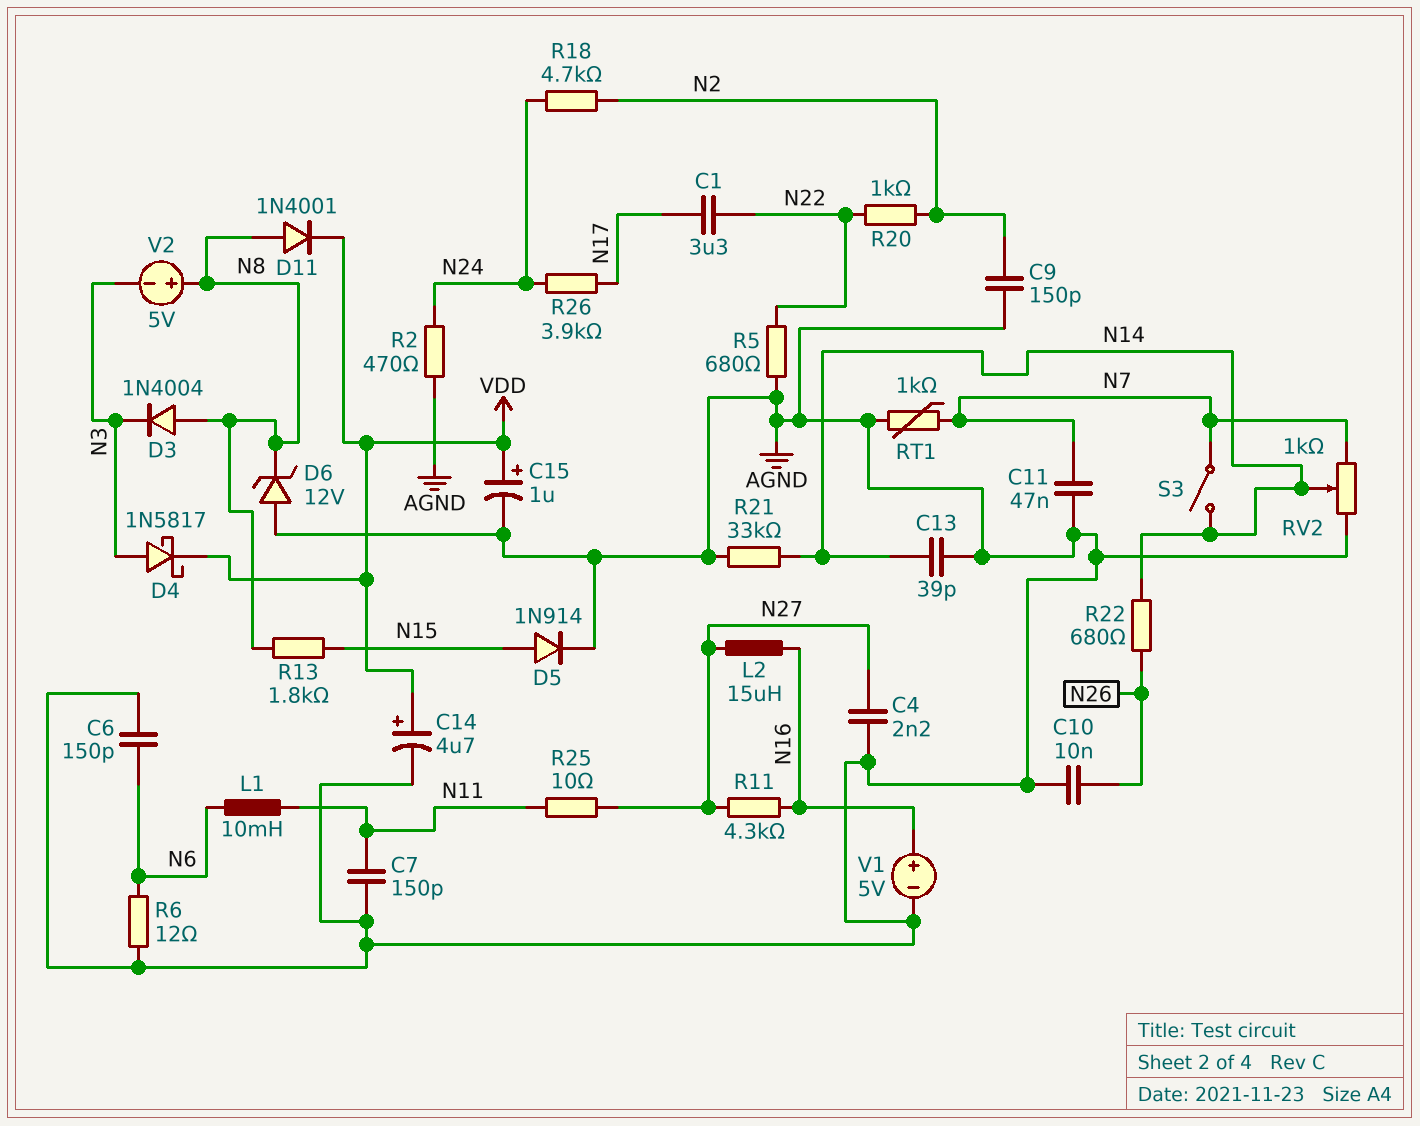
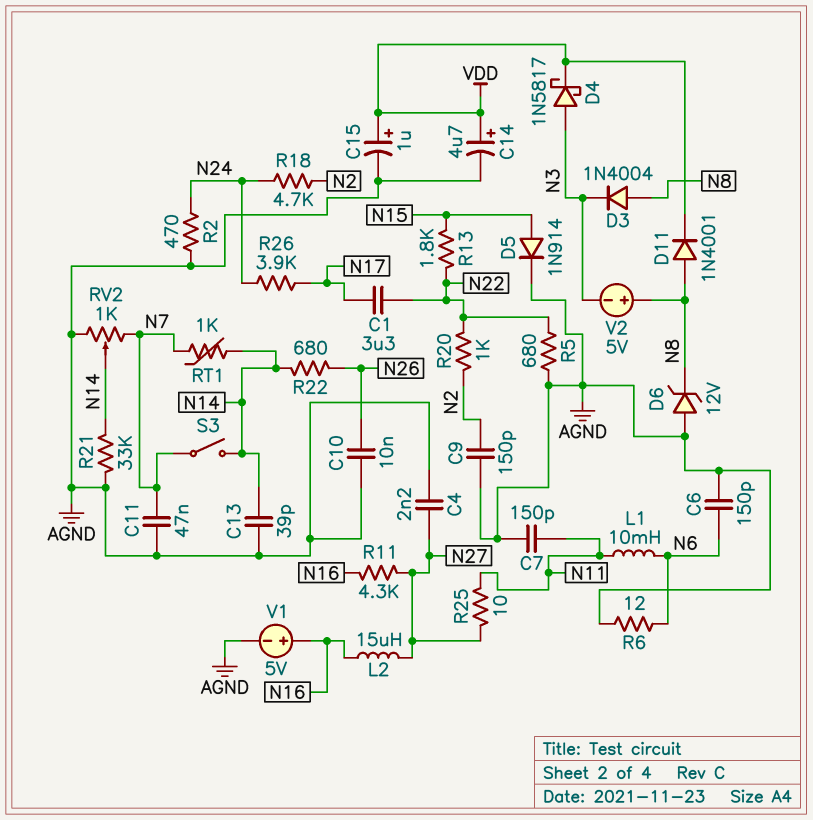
R13: 1.8k (N8, N15) -> 1.8k (N15, N22)
RT1: 1k (AGND, N7) -> 1k (N7, N14)

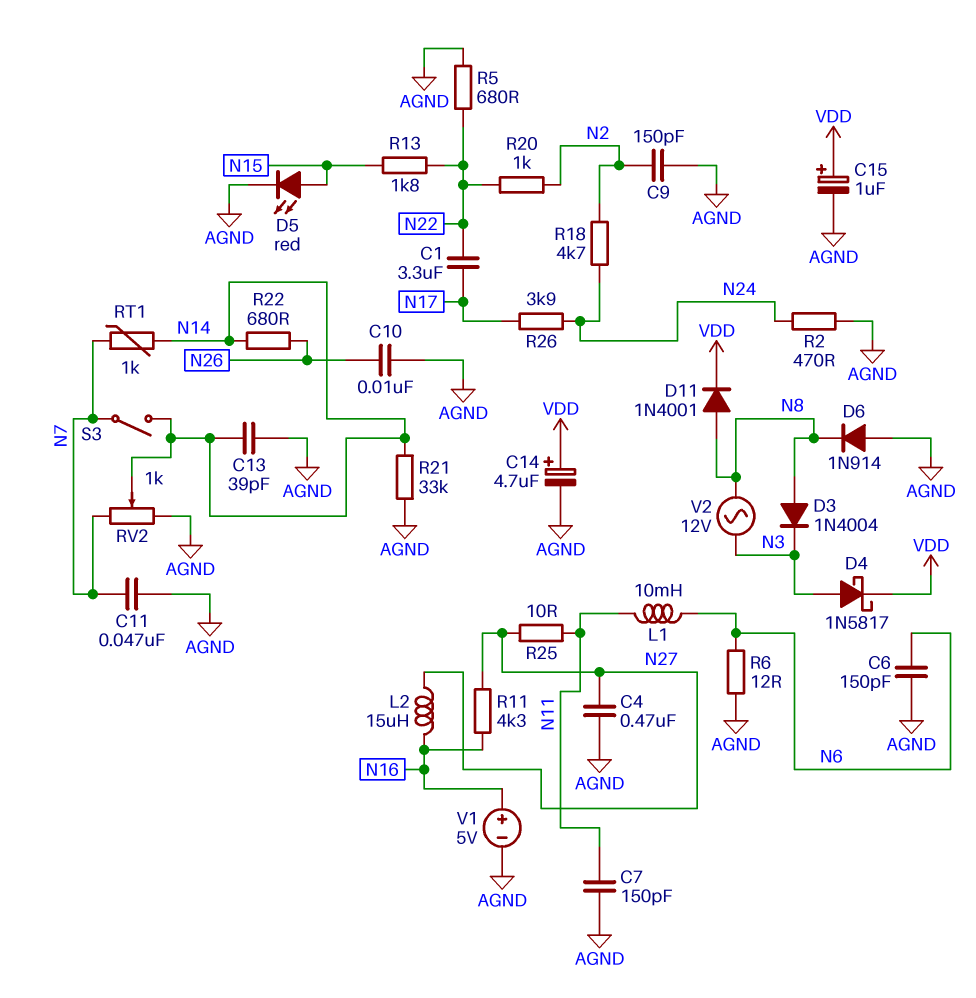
C4: 2.2nF (AGND, N27) -> 470nF (AGND, N27)
D5: diode 1N914 (A N15, K AGND) -> LED red (A N15, K AGND)
D6: zener 12V (A AGND, K N8) -> diode 1N914 (A AGND, K N8)
V2: 5V (plus N8, minus N3) -> AC 12V (N3, N8)

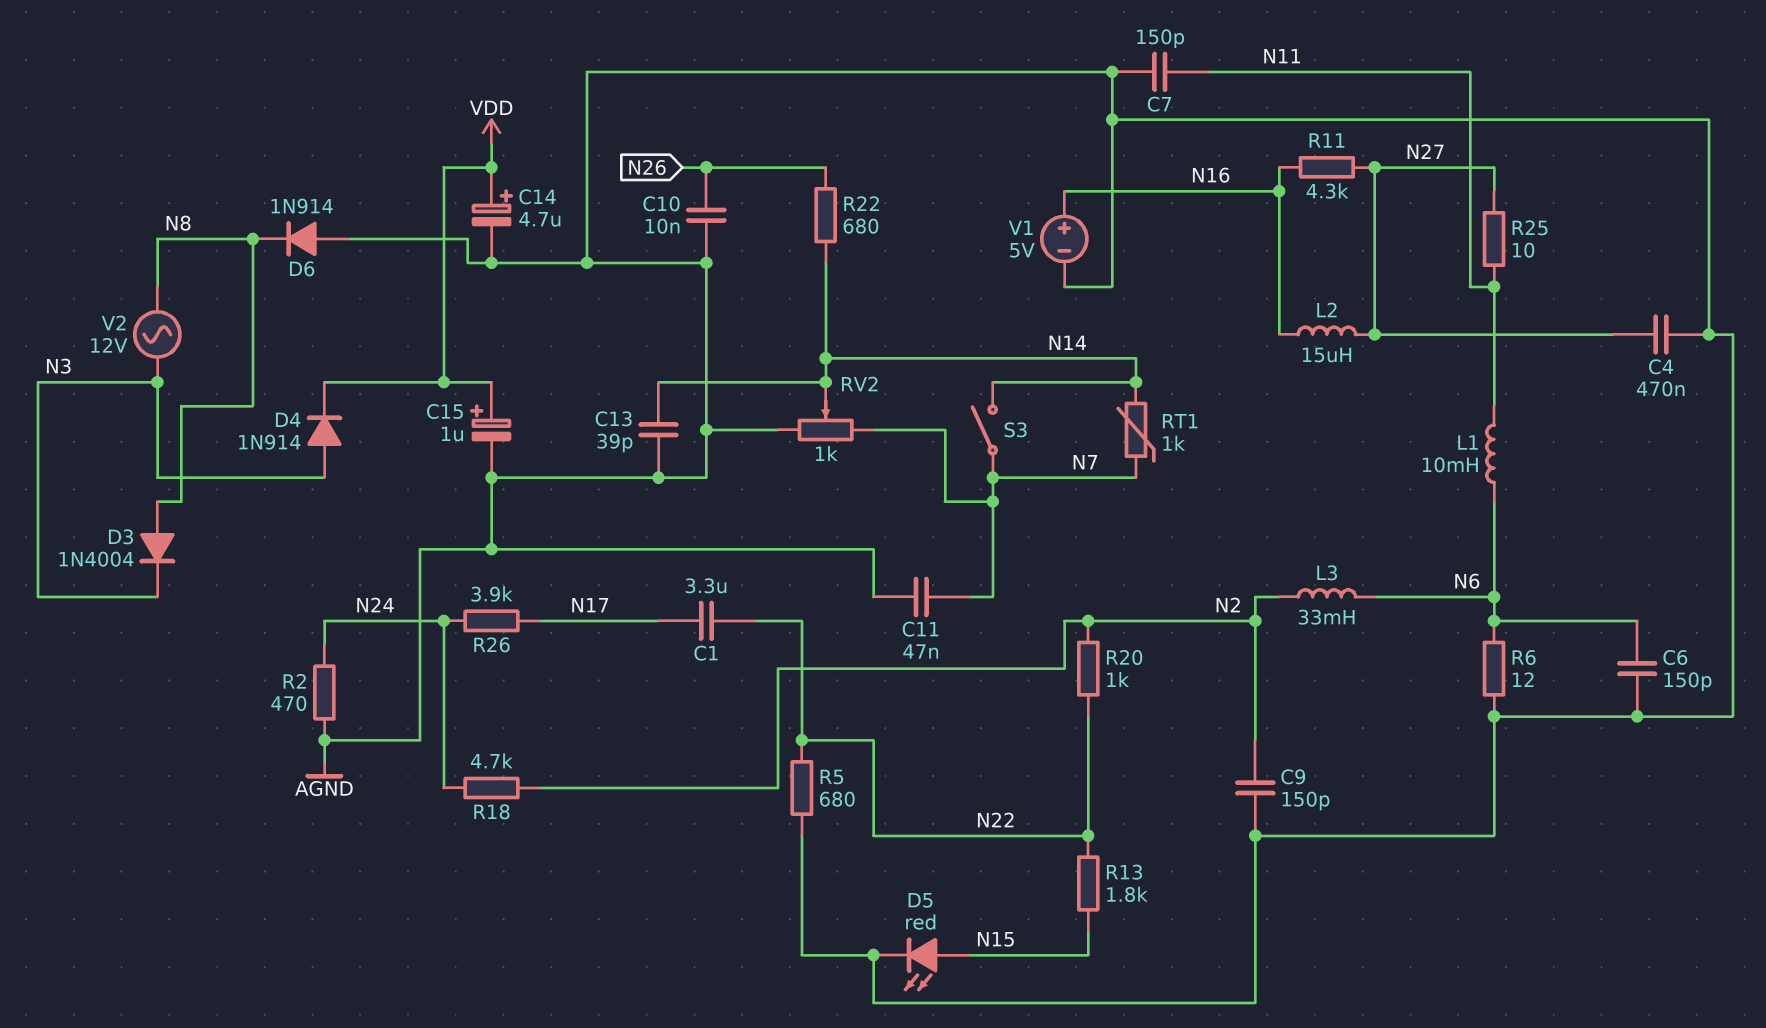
D4: schottky 1N5817 (A N3, K VDD) -> diode 1N914 (A N3, K VDD)
D11: diode 1N4001 (A N8, K VDD) -> none
L3: none -> 33mH (N2, N6)
R21: 33k (AGND, N14) -> none

